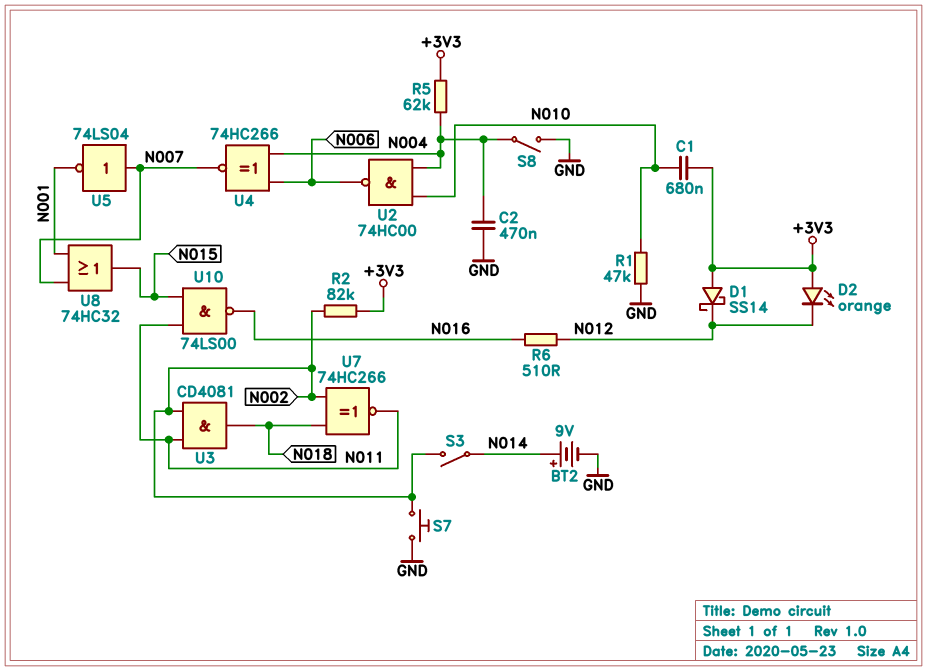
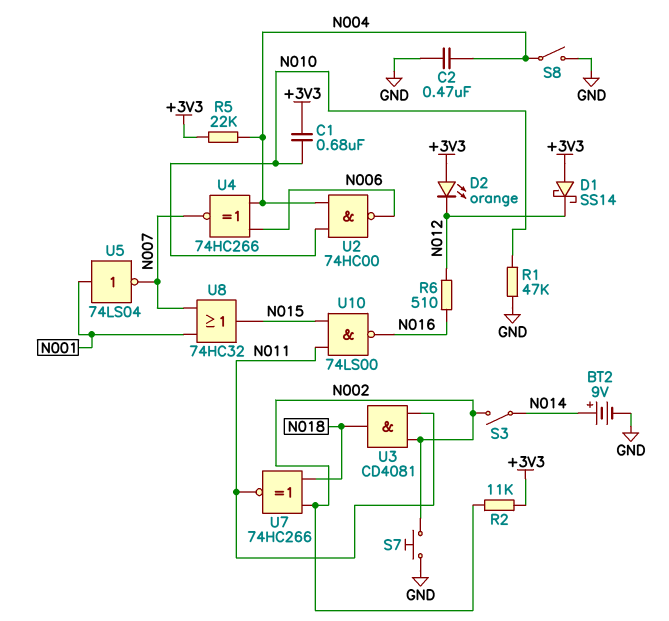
R2: 82k (+3V3, N002) -> 11k (+3V3, N002)
R5: 62k (+3V3, N004) -> 22k (+3V3, N004)
U5: NOT 74LS04 (in N007, out N001) -> NOT 74LS04 (in N001, out N007)

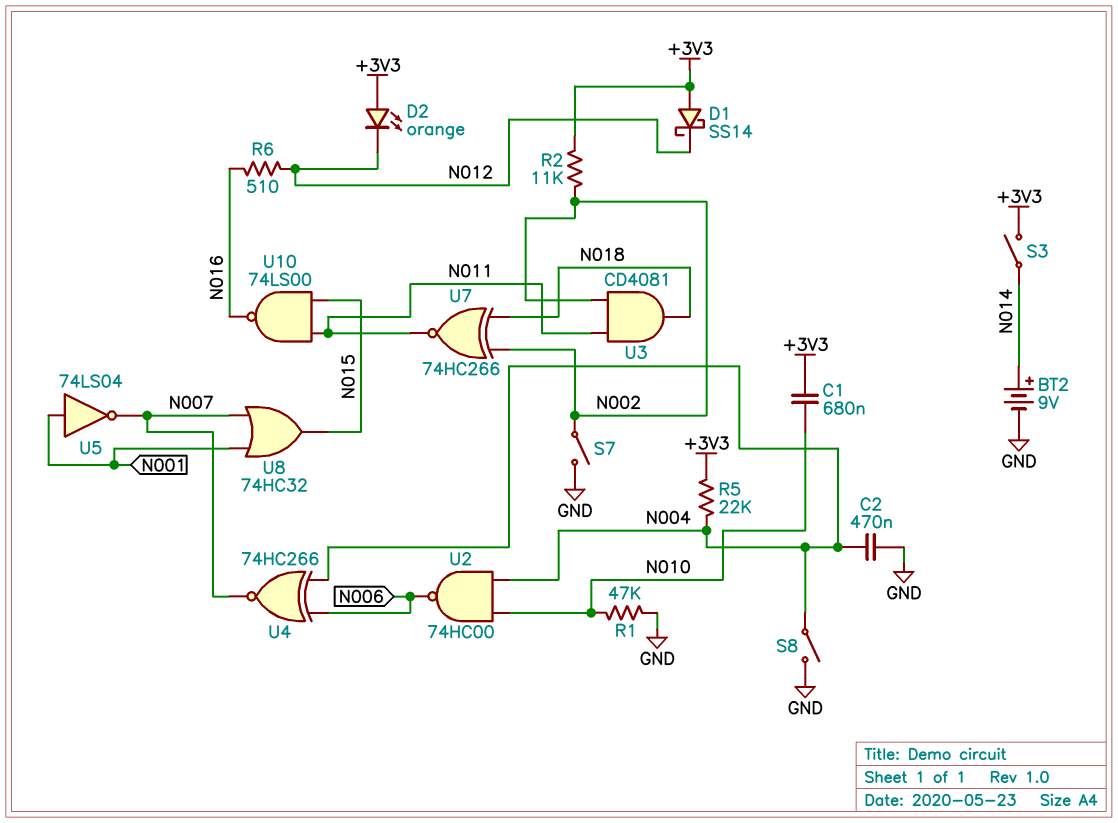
S3: switch (N002, N014) -> switch (+3V3, N014)
S7: button (GND, N002) -> switch (GND, N002)

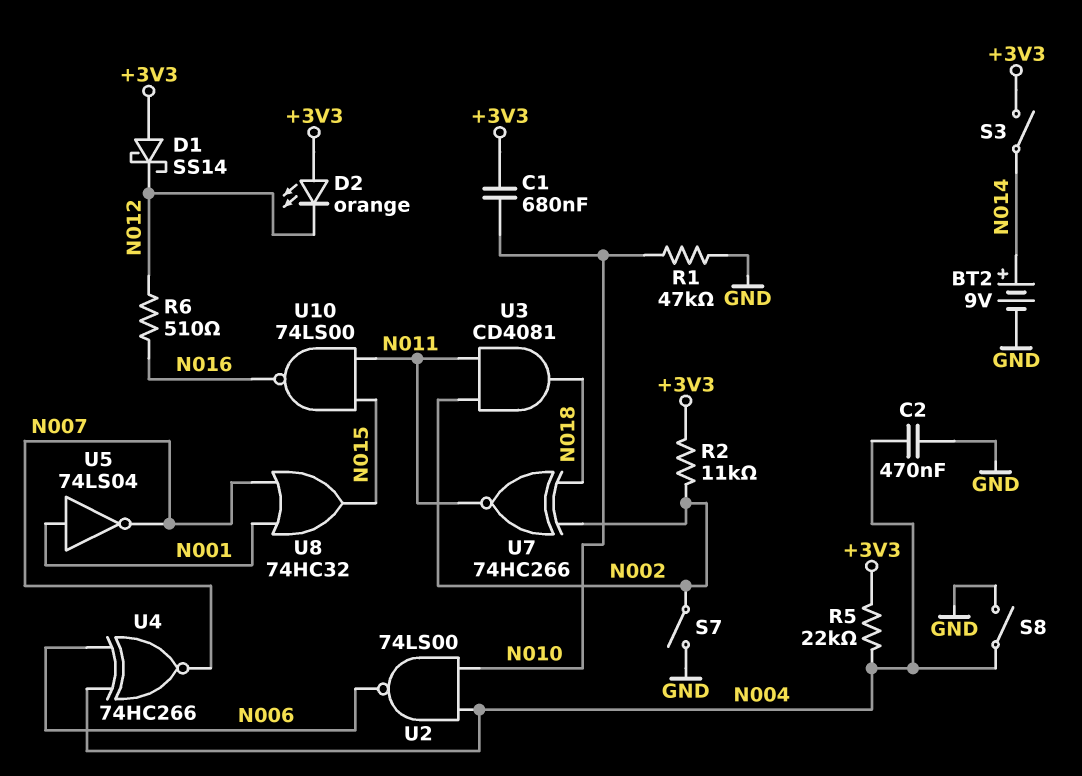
U2: NAND 74HC00 (in N004, in N010, out N006) -> NAND 74LS00 (in N004, in N010, out N006)

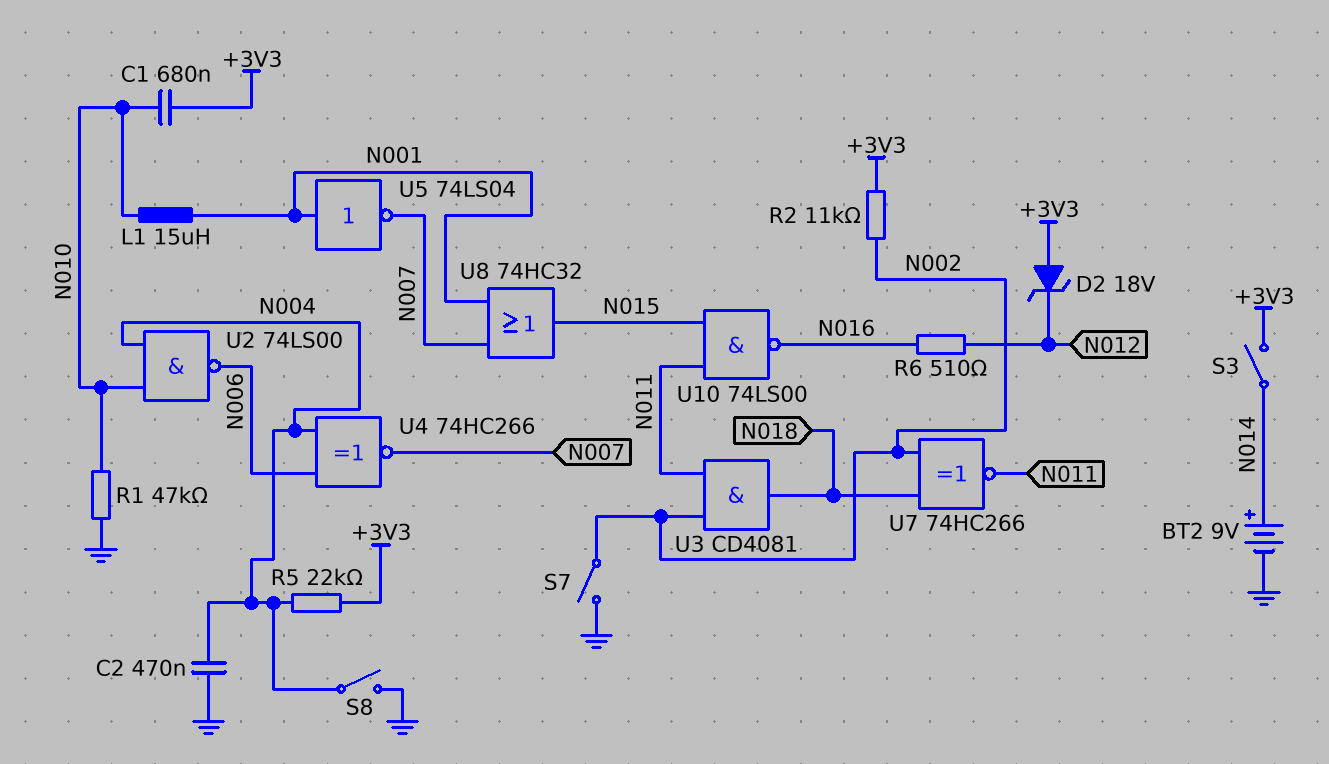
D1: schottky SS14 (A +3V3, K N012) -> none
D2: LED orange (A +3V3, K N012) -> zener 18V (A +3V3, K N012)
L1: none -> 15uH (N001, N010)

